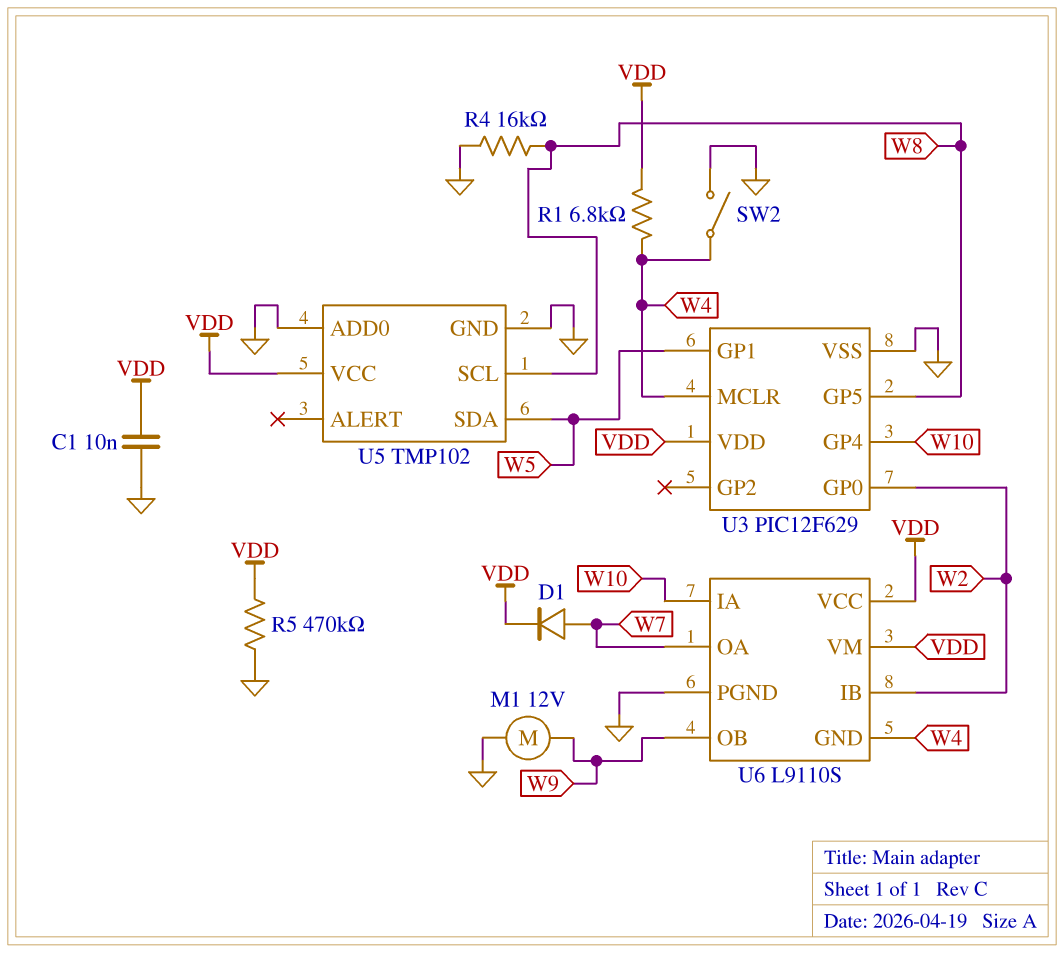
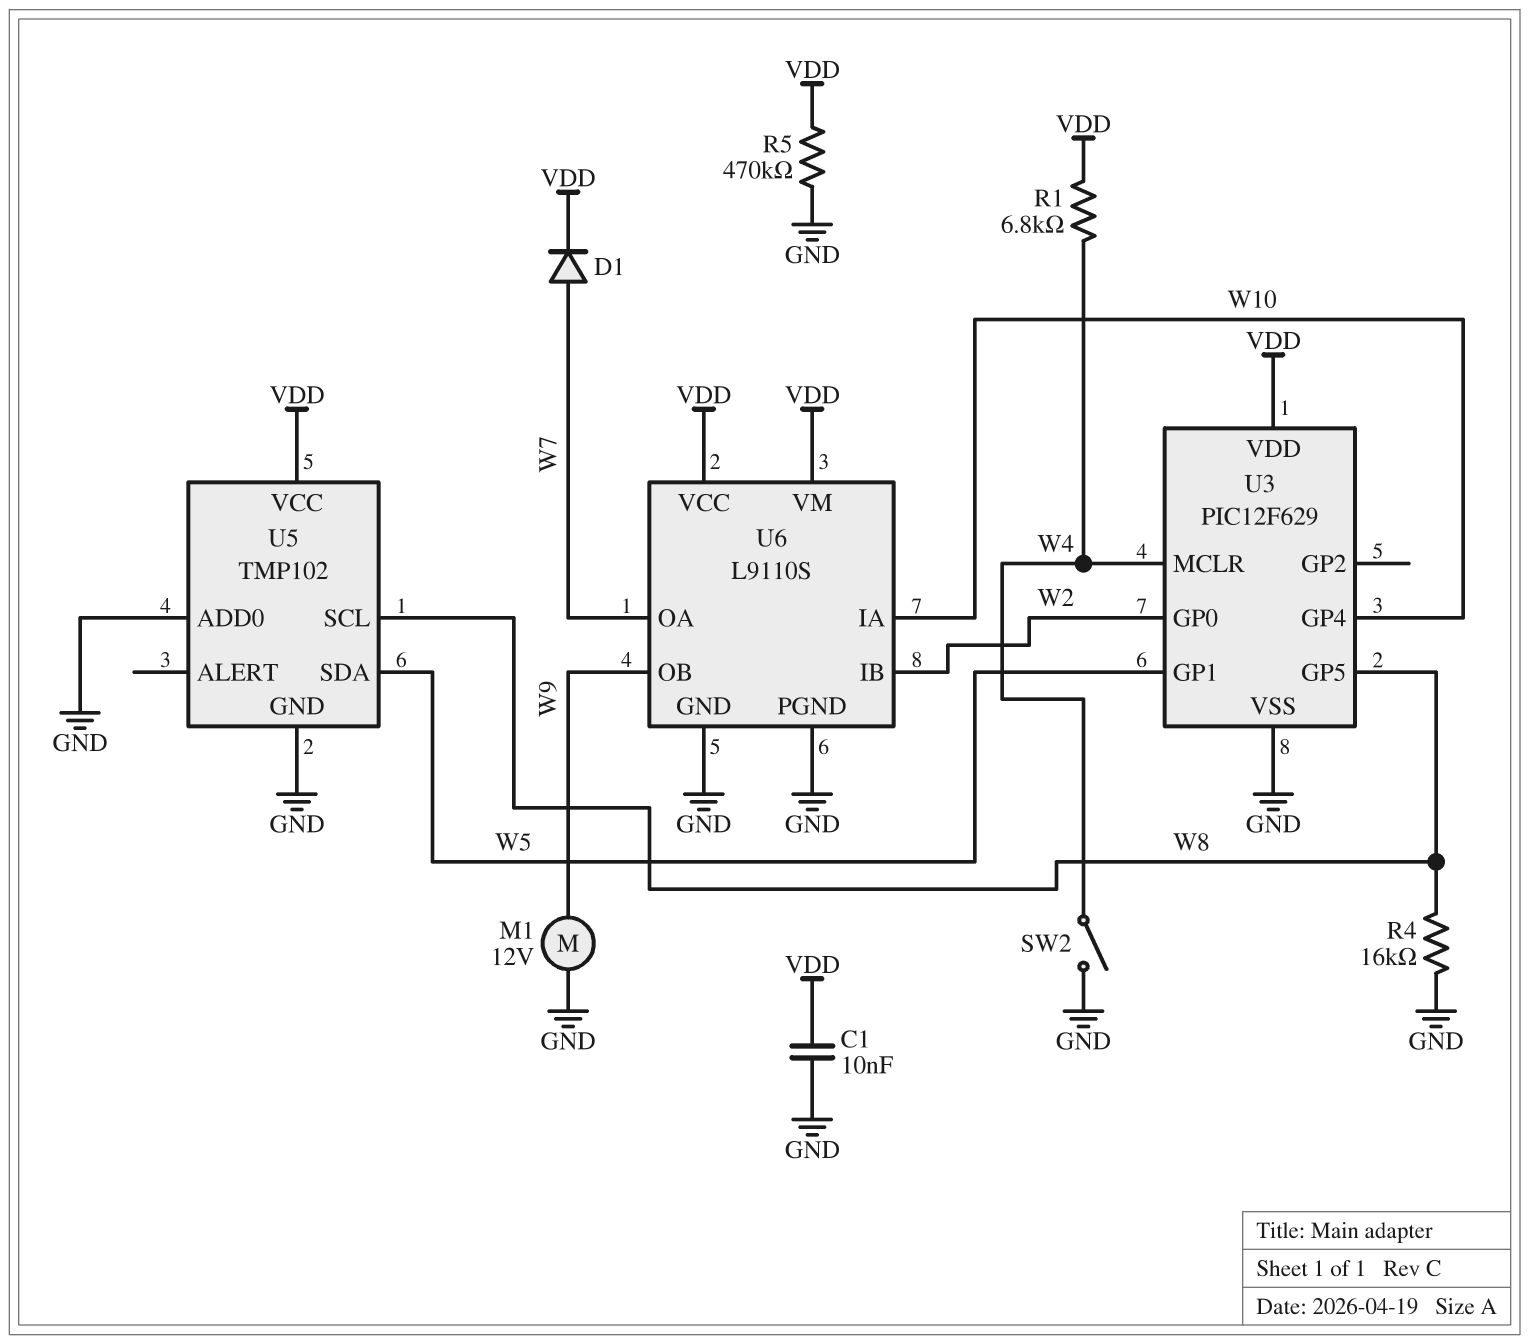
U6 pin GND: W4 -> GND

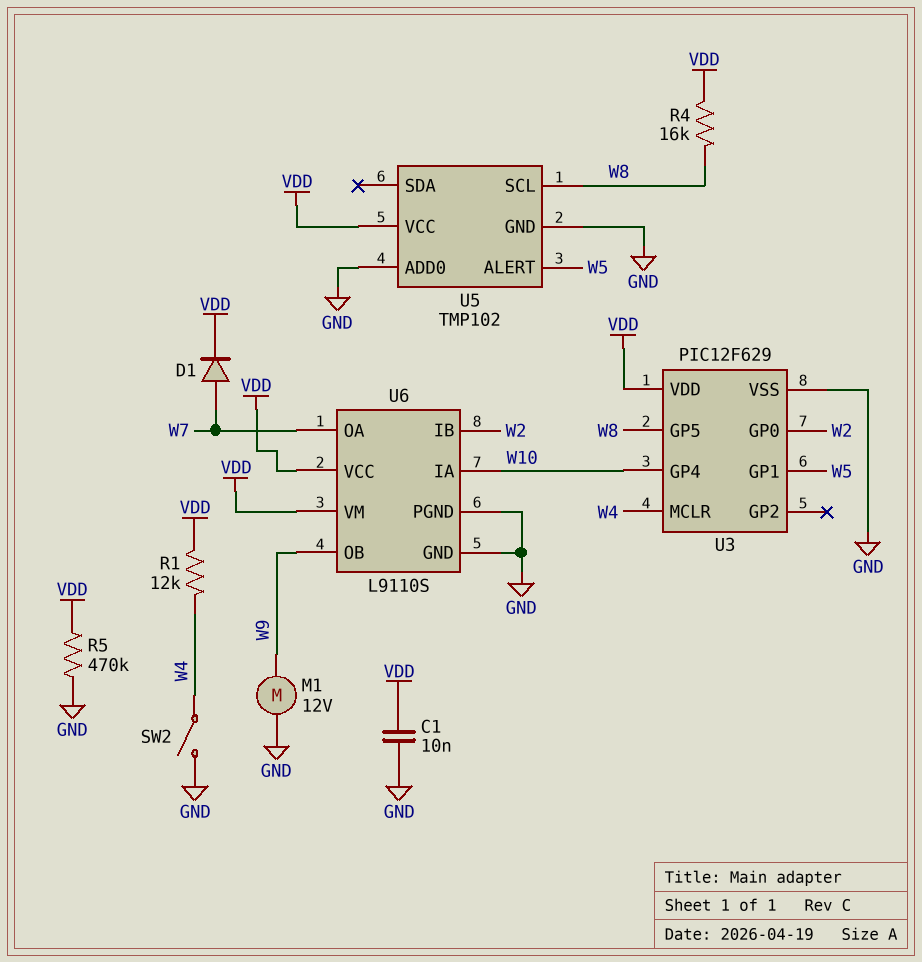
R1: 6.8k (VDD, W4) -> 12k (VDD, W4)
R4: 16k (GND, W8) -> 16k (VDD, W8)
U5 pin ALERT: none -> W5
U5 pin SDA: W5 -> none

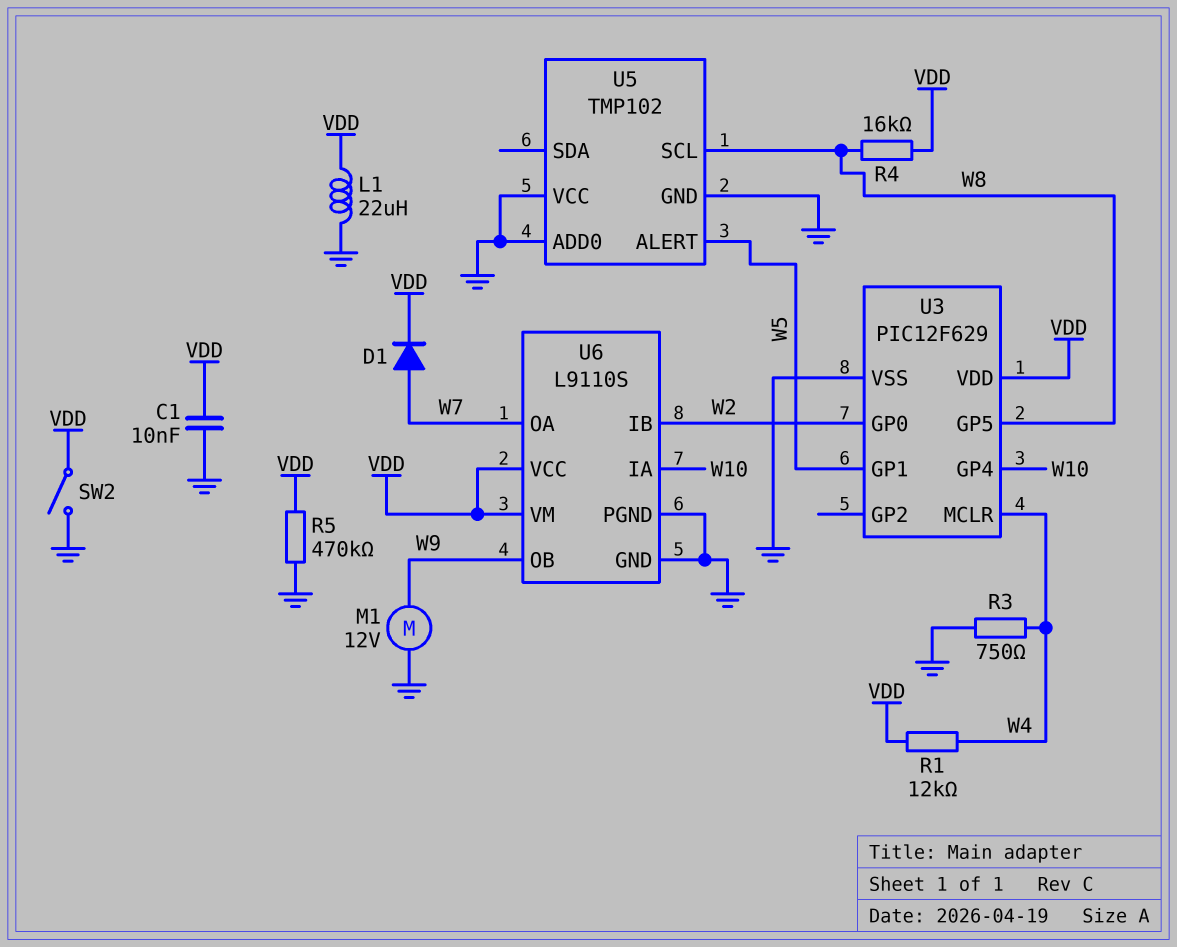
L1: none -> 22uH (GND, VDD)
R3: none -> 750 (GND, W4)
SW2: switch (GND, W4) -> switch (GND, VDD)
U5 pin VCC: VDD -> GND

